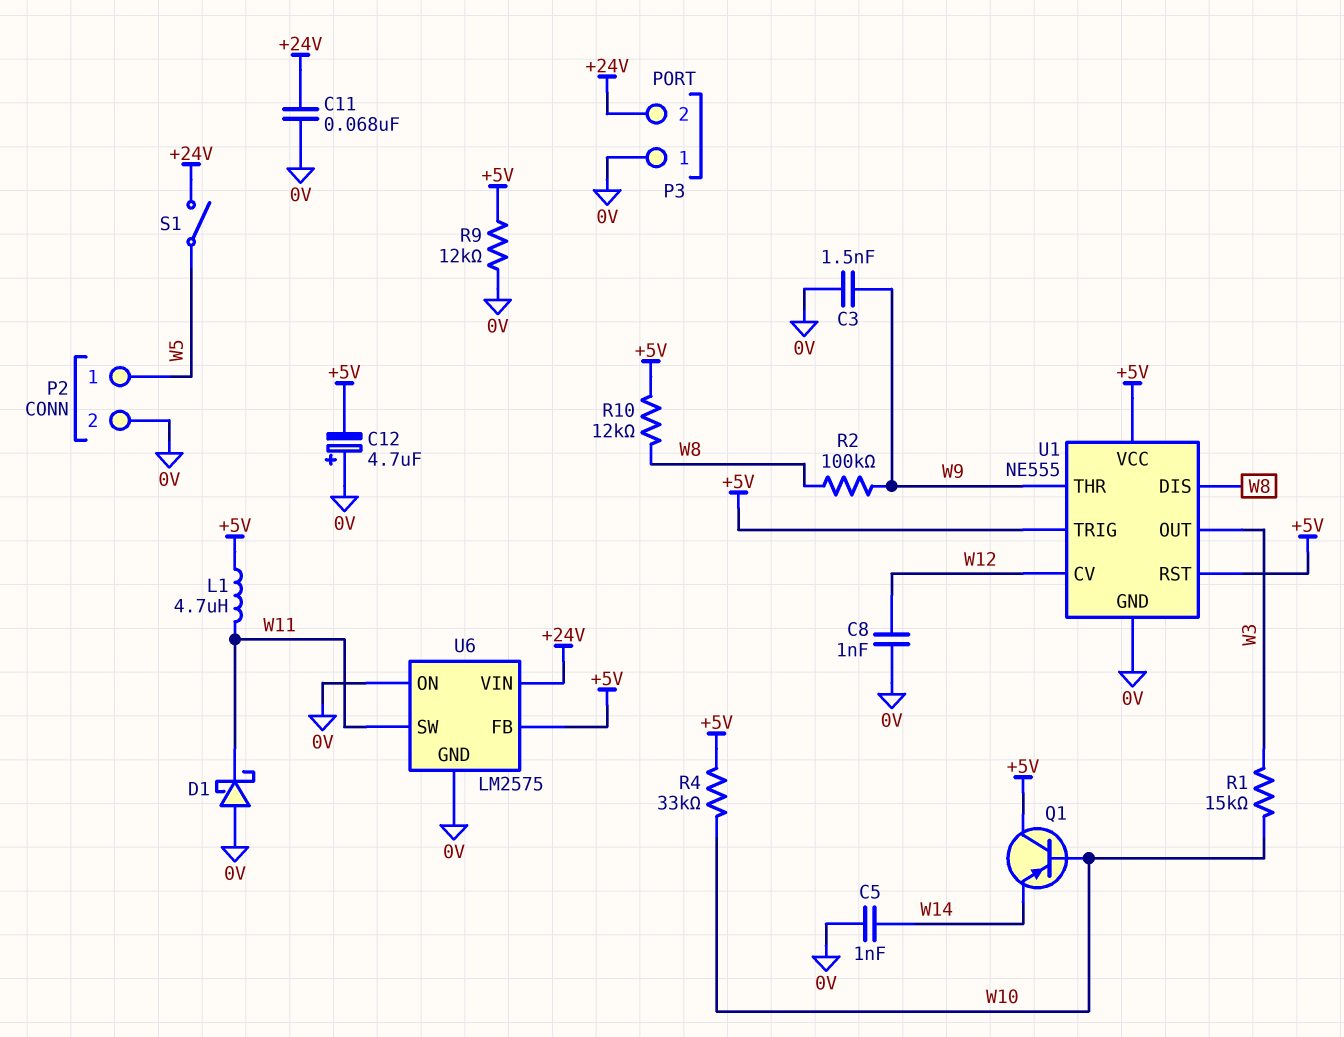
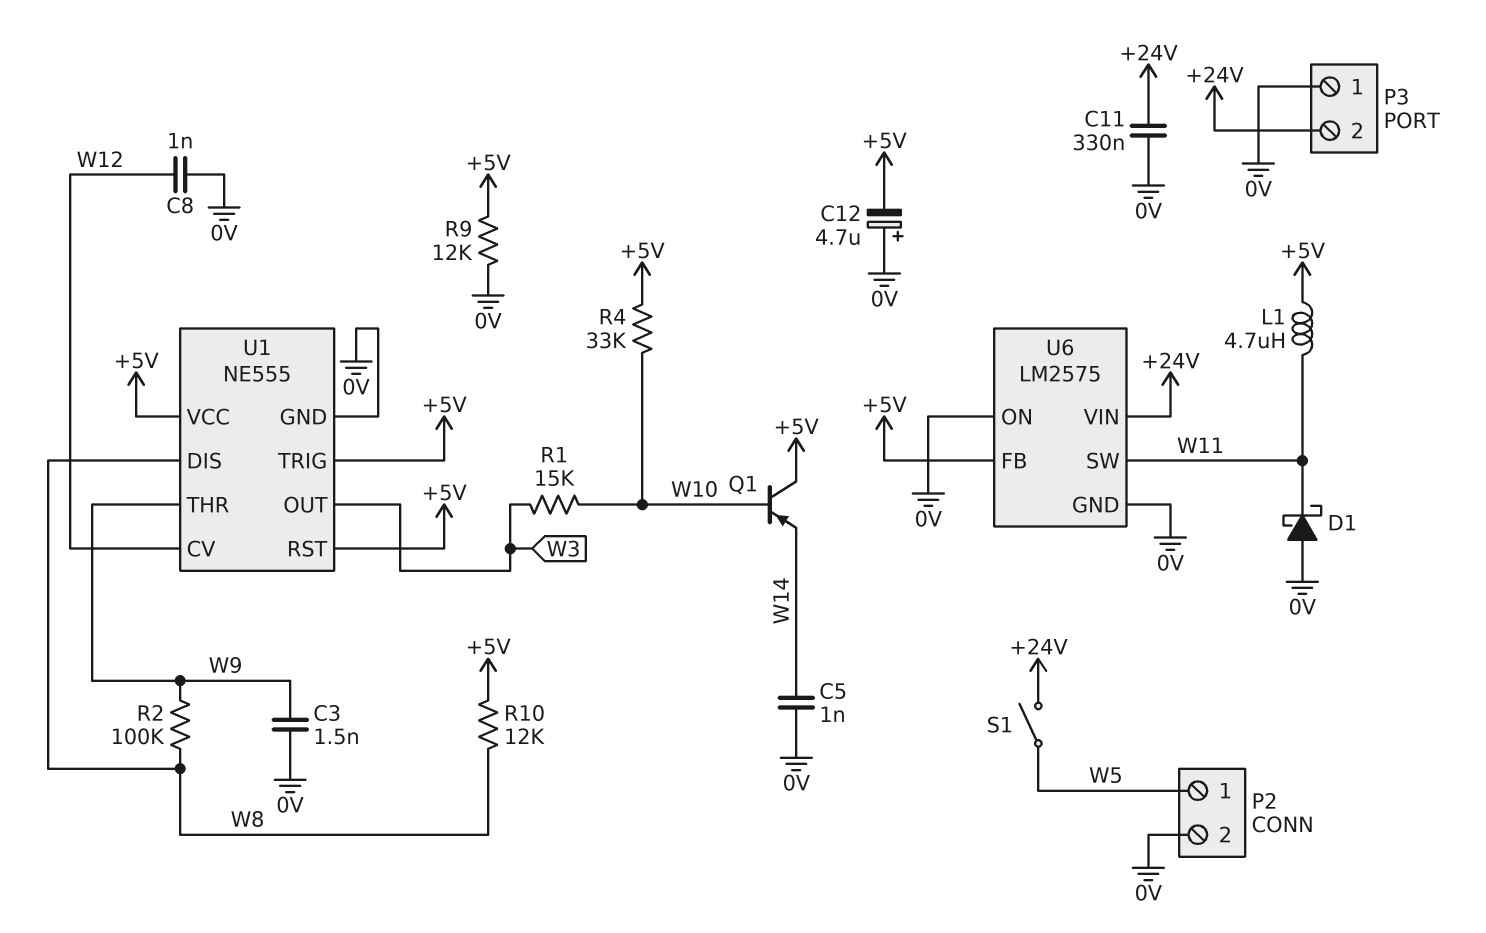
C11: 68nF (+24V, 0V) -> 330nF (+24V, 0V)

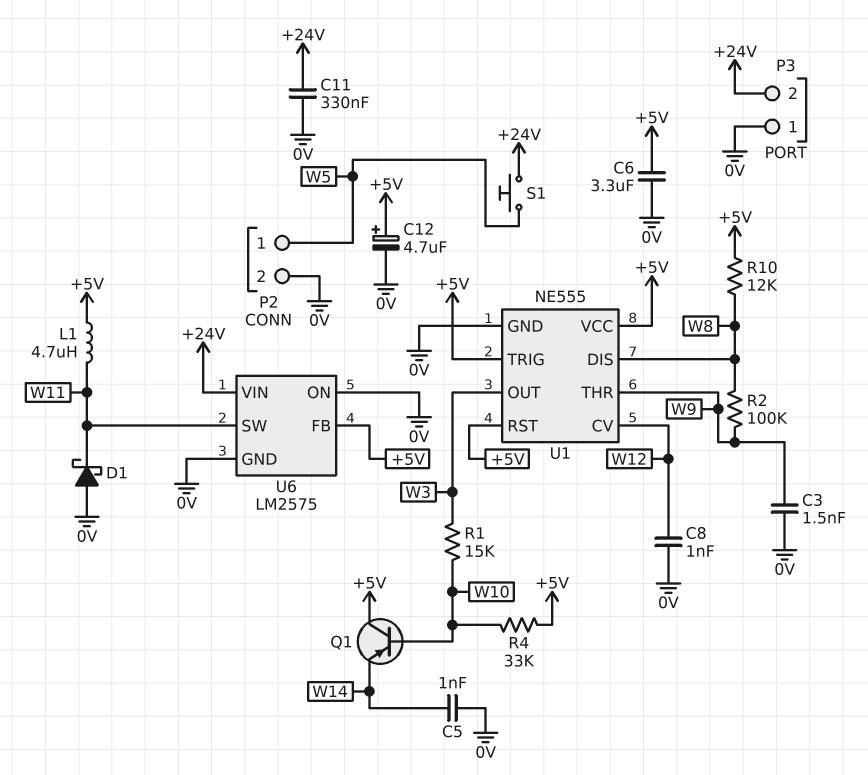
C6: none -> 3.3uF (+5V, 0V)
C12: 4.7uF (plus 0V, minus +5V) -> 4.7uF (plus +5V, minus 0V)
R9: 12k (+5V, 0V) -> none
S1: switch (+24V, W5) -> button (+24V, W5)

